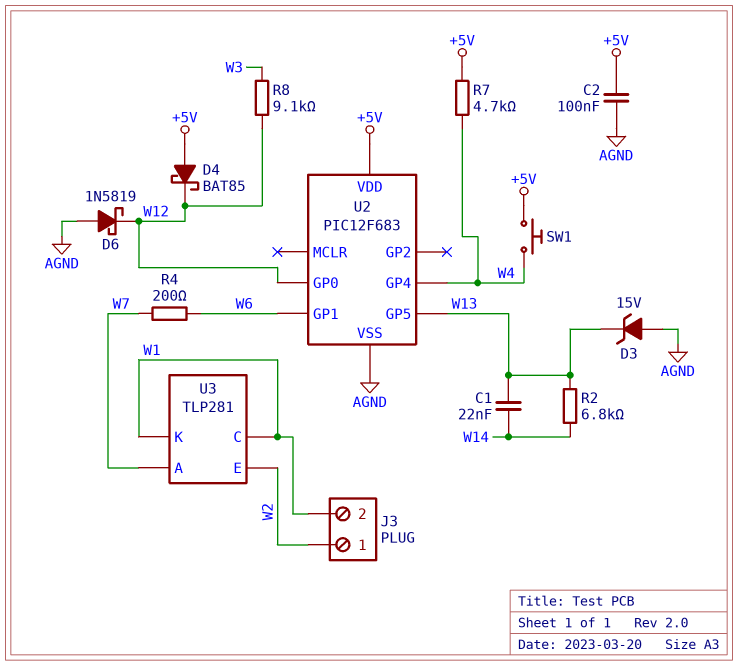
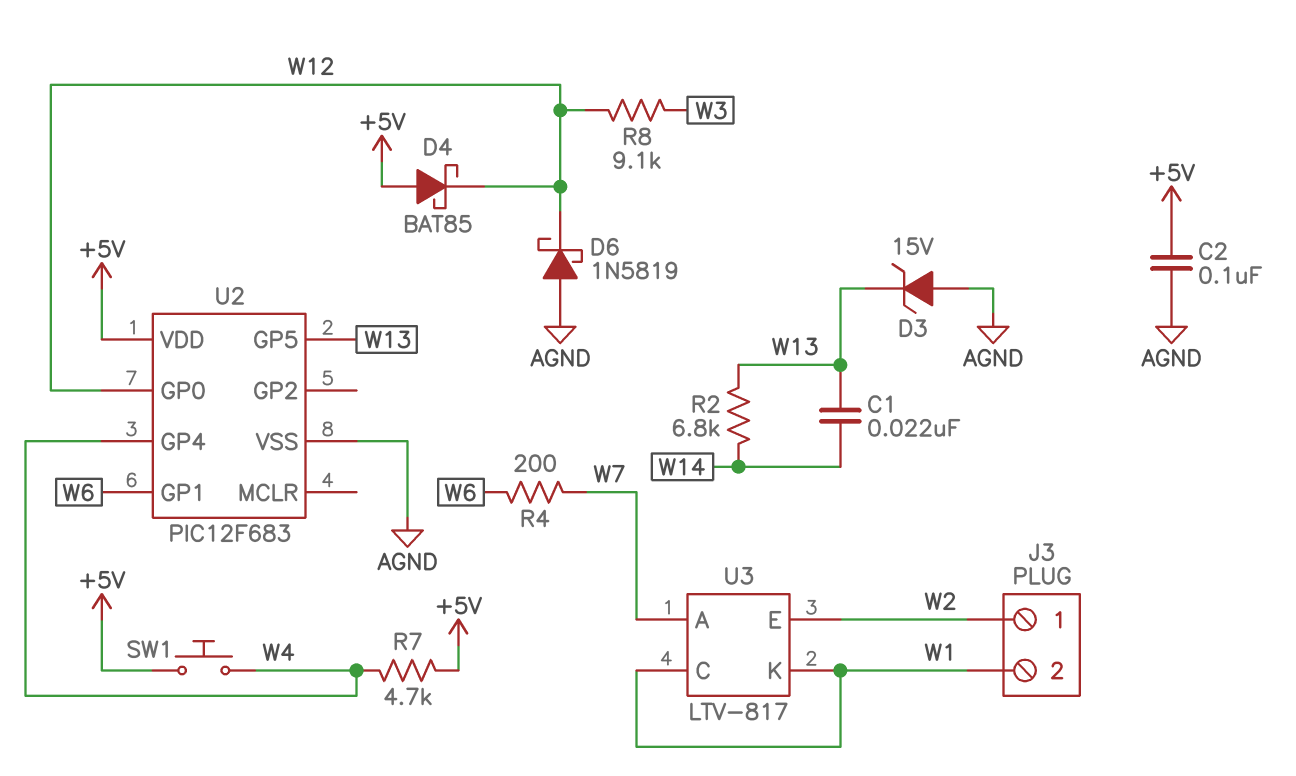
U3: TLP281 -> LTV-817

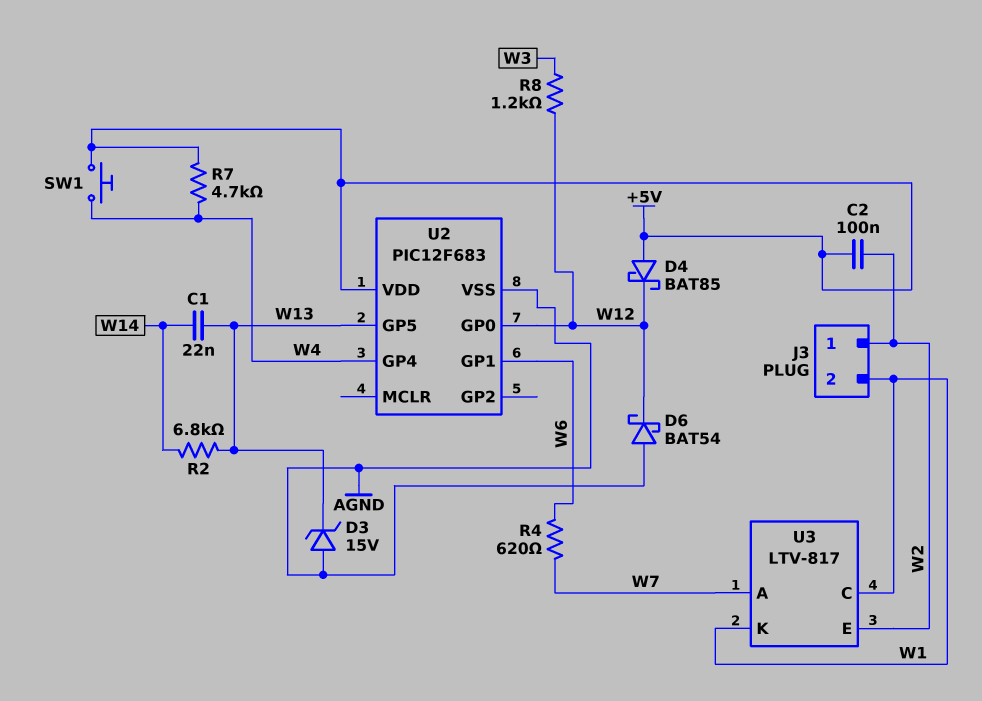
C2: 100nF (+5V, AGND) -> 100nF (+5V, W2)
D6: schottky 1N5819 (A AGND, K W12) -> schottky BAT54 (A AGND, K W12)
R4: 200 (W6, W7) -> 620 (W6, W7)
R8: 9.1k (W3, W12) -> 1.2k (W3, W12)

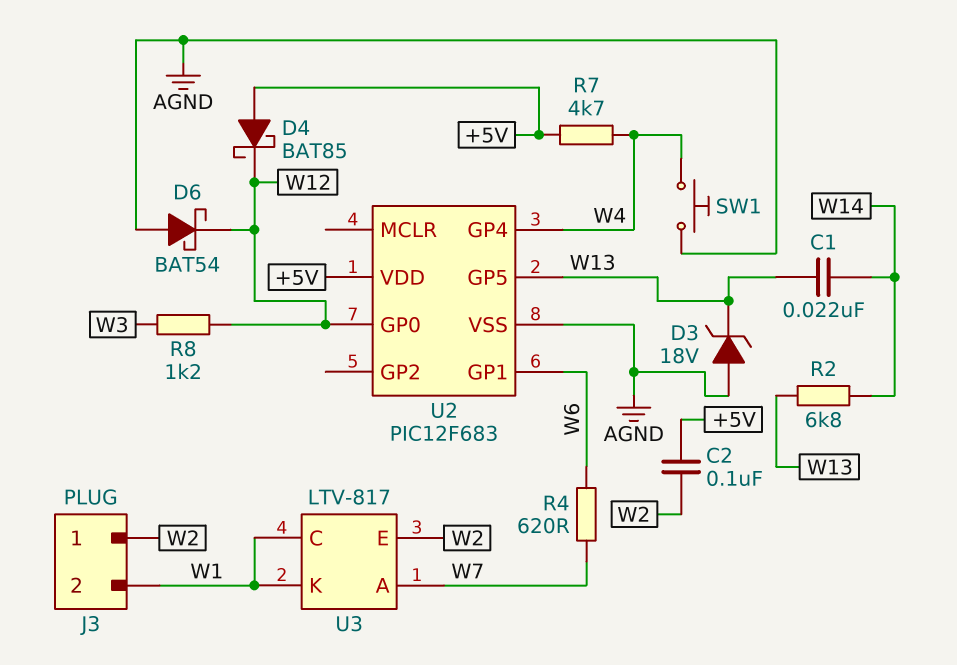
D3: zener 15V (A AGND, K W13) -> zener 18V (A AGND, K W13)
SW1: button (+5V, W4) -> button (AGND, W4)

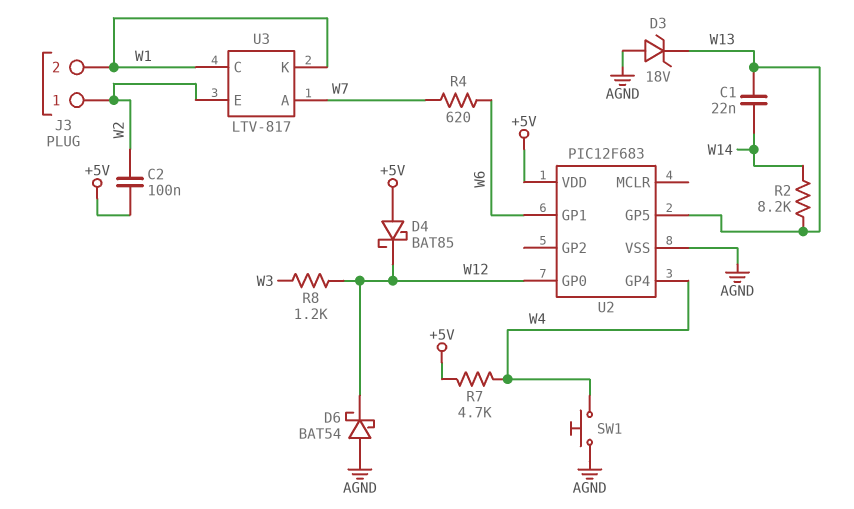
R2: 6.8k (W13, W14) -> 8.2k (W13, W14)

